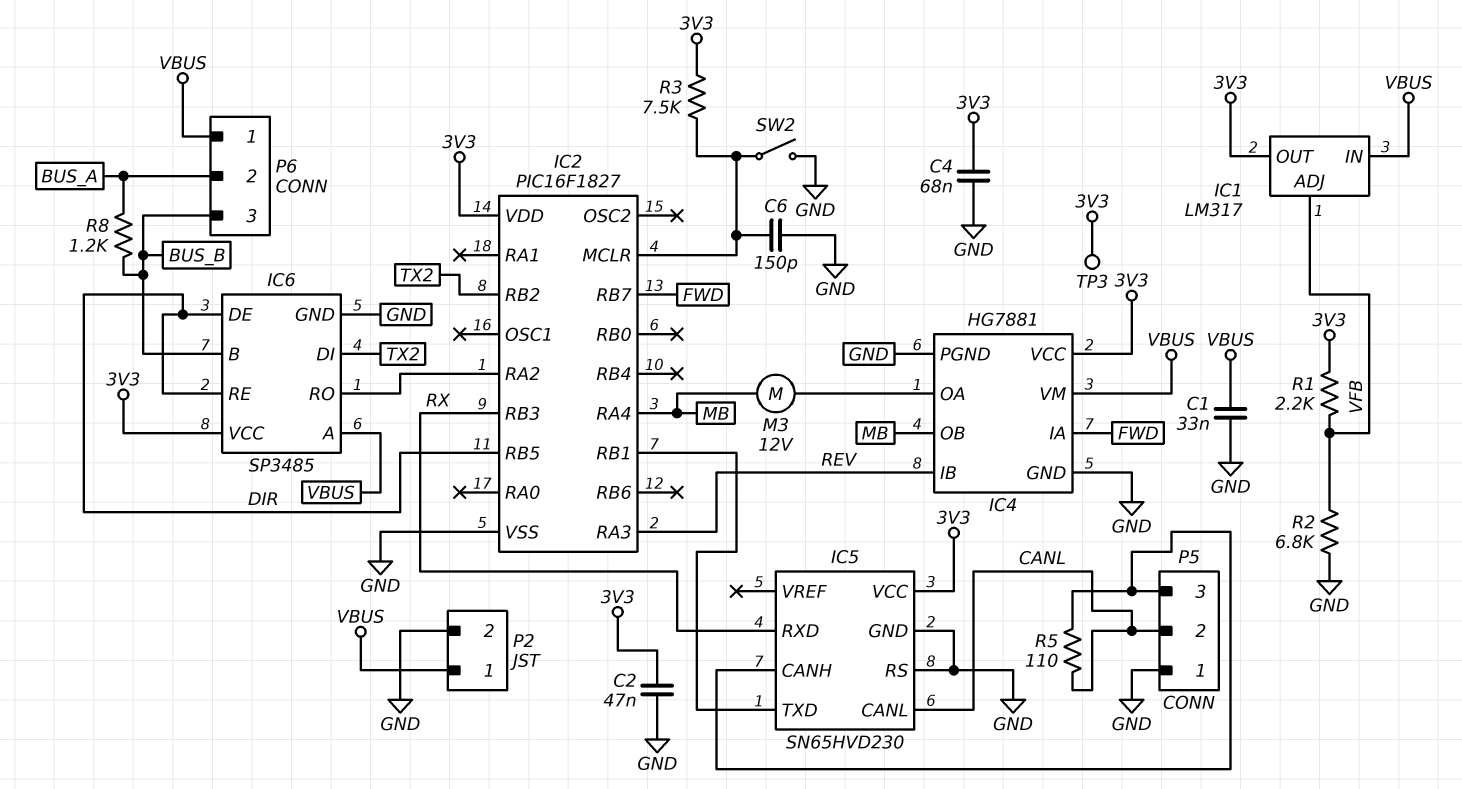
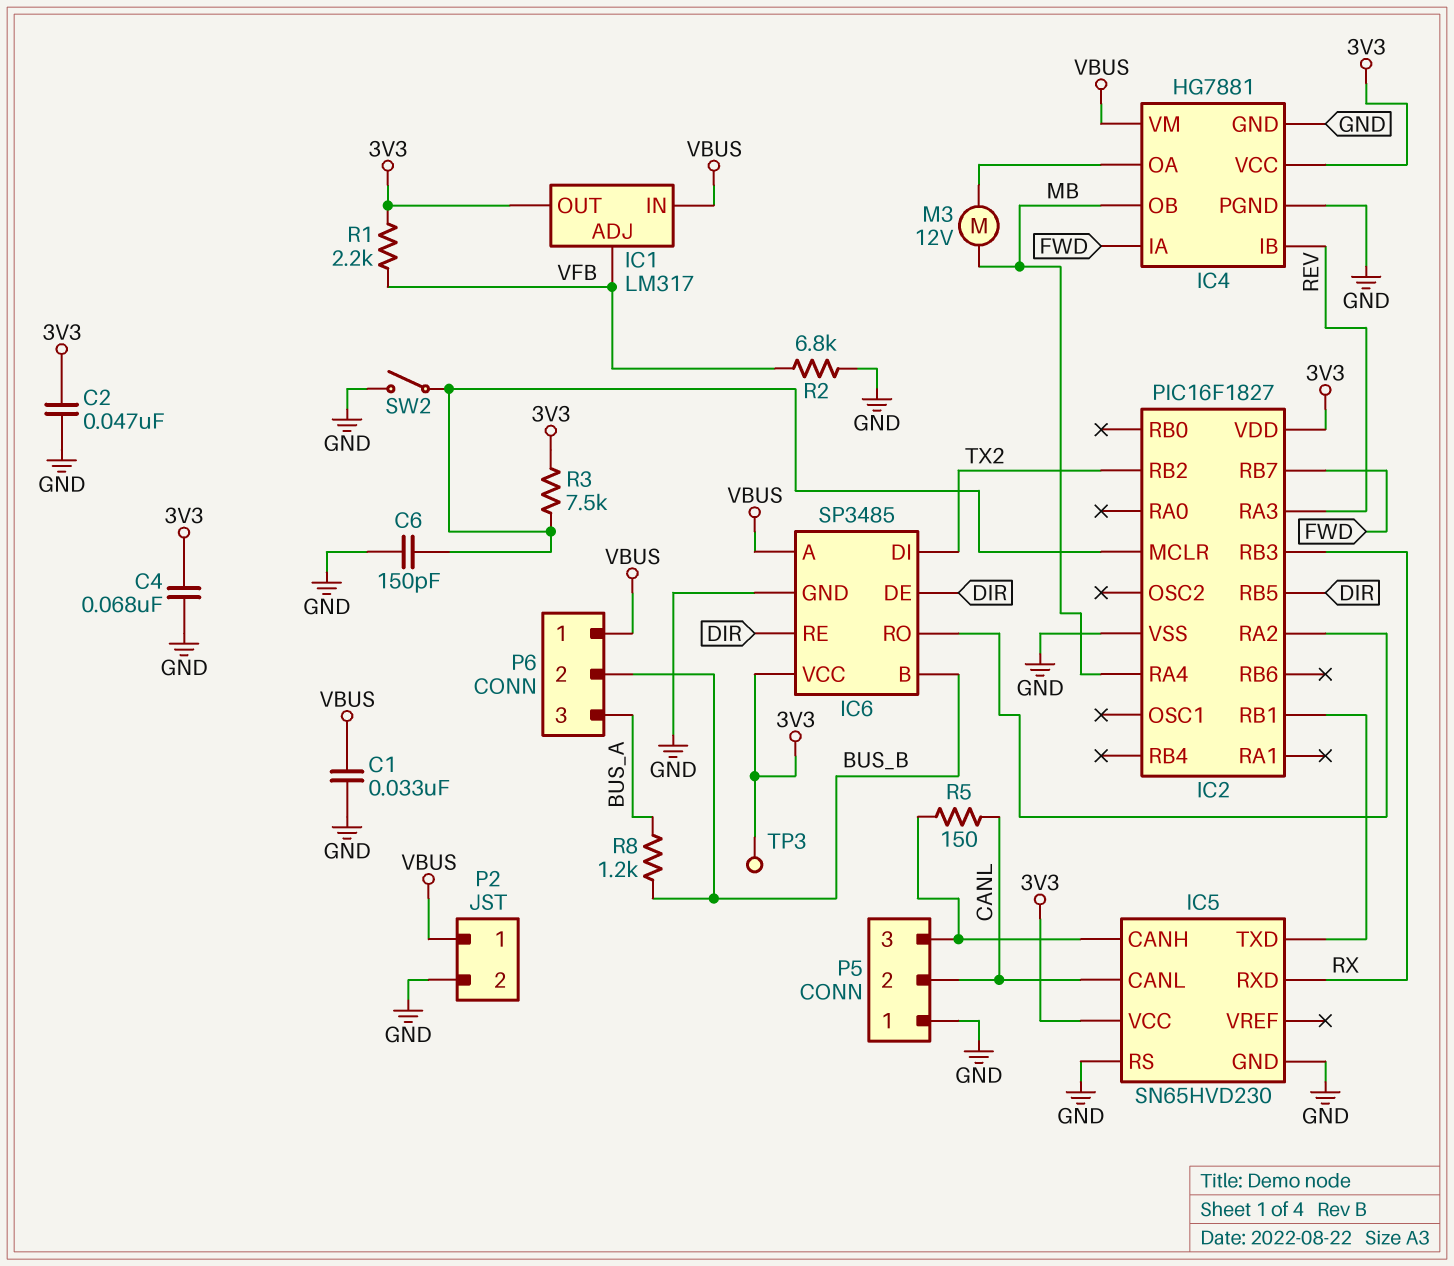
P6 pin 2: BUS_A -> BUS_B
P6 pin 3: BUS_B -> BUS_A
R5: 110 (CANL, IC5/CANH) -> 150 (CANL, IC5/CANH)

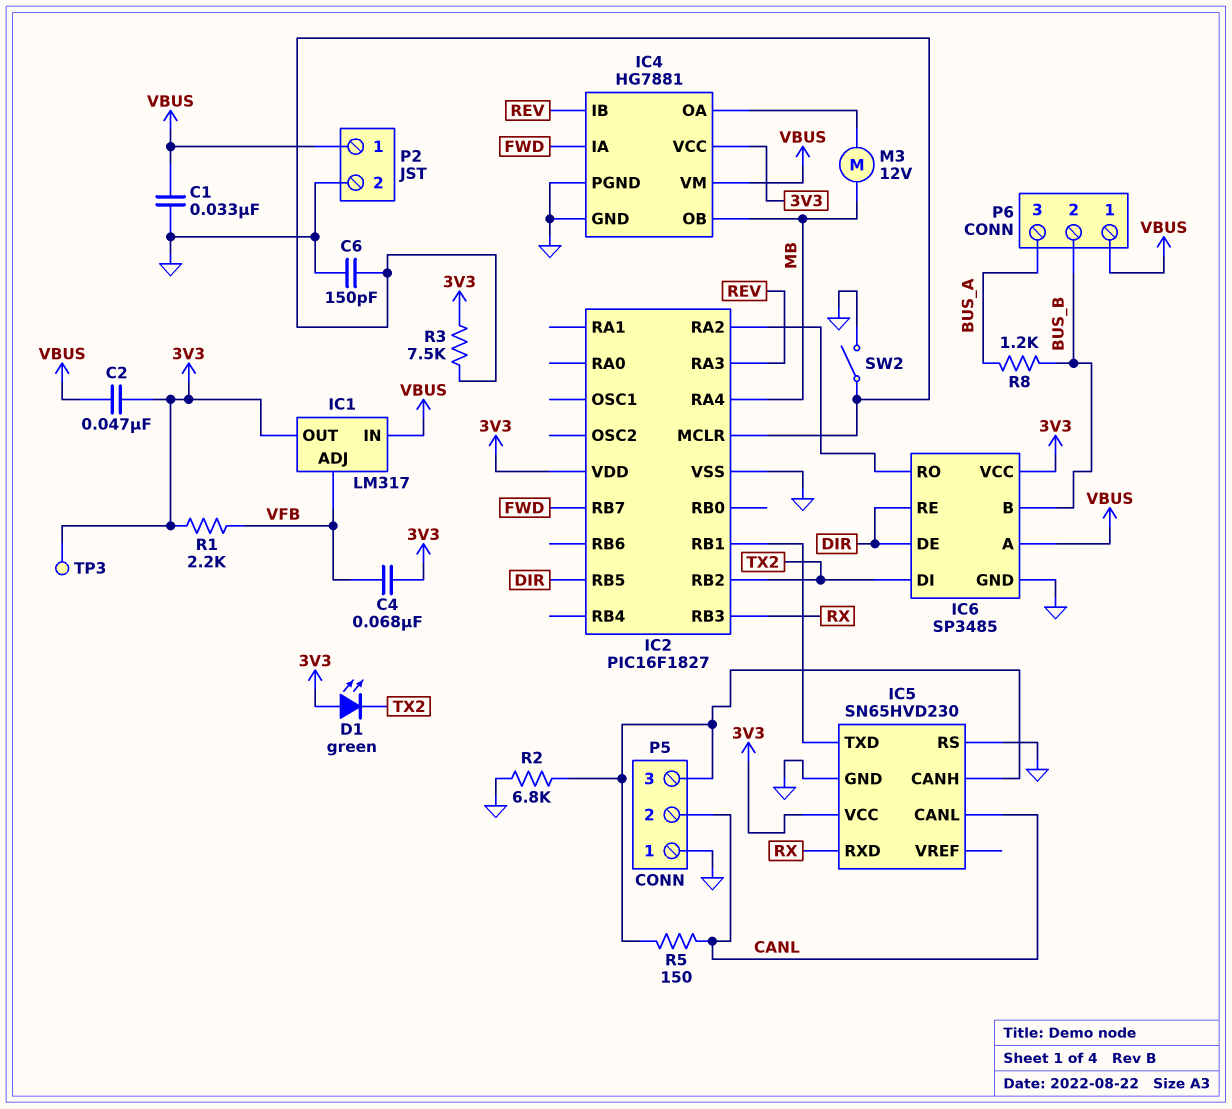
C2: 47nF (3V3, GND) -> 47nF (3V3, VBUS)
C4: 68nF (3V3, GND) -> 68nF (3V3, VFB)
D1: none -> LED green (A 3V3, K TX2)
R2: 6.8k (GND, VFB) -> 6.8k (GND, IC5/CANH)

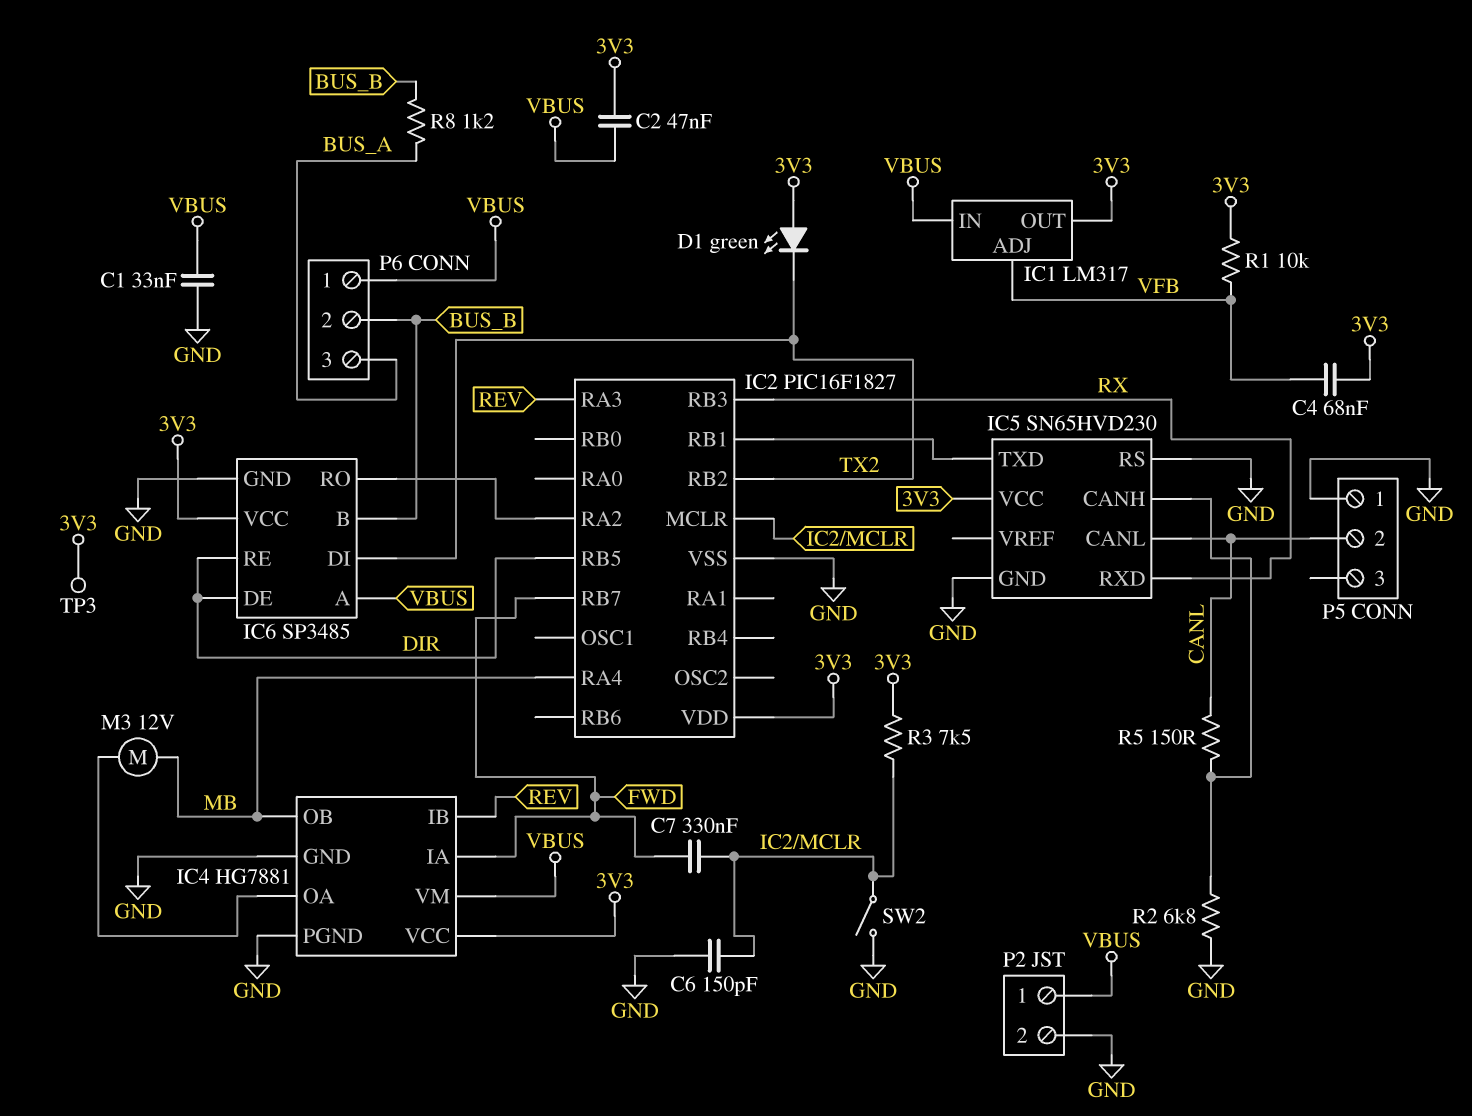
C7: none -> 330nF (FWD, IC2/MCLR)
P5 pin 3: IC5/CANH -> none
R1: 2.2k (3V3, VFB) -> 10k (3V3, VFB)

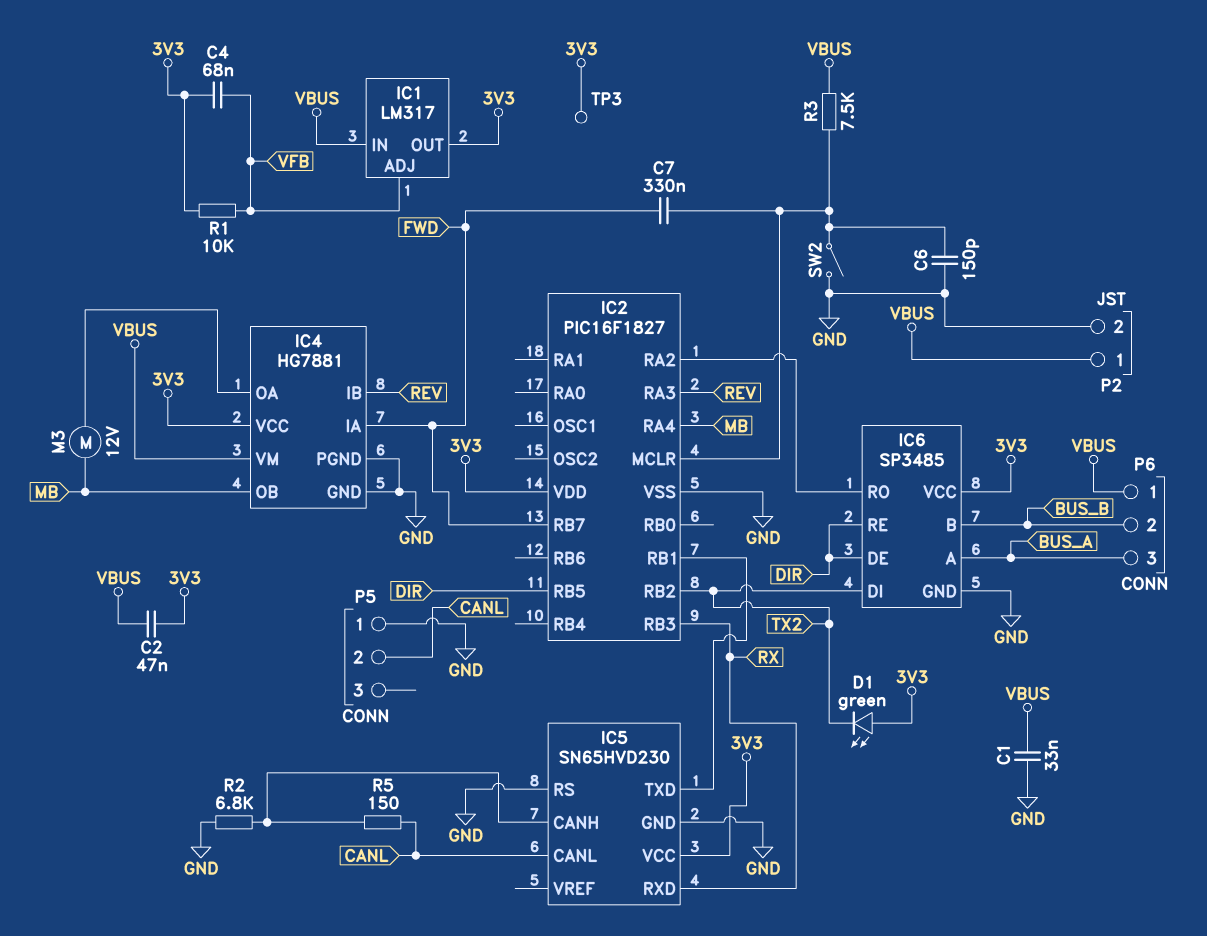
IC6 pin A: VBUS -> BUS_A
R3: 7.5k (3V3, IC2/MCLR) -> 7.5k (IC2/MCLR, VBUS)
R8: 1.2k (BUS_A, BUS_B) -> none

